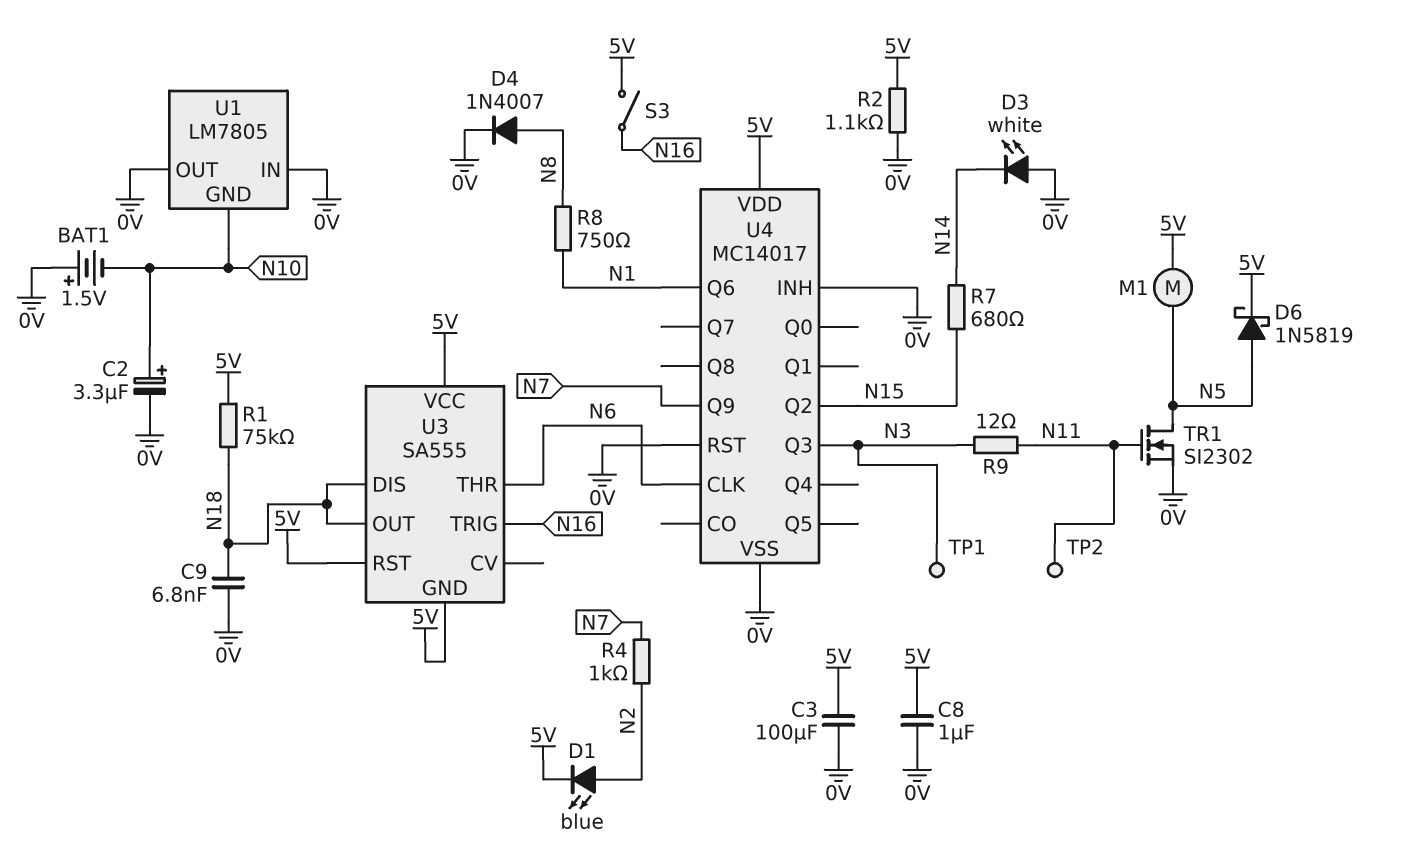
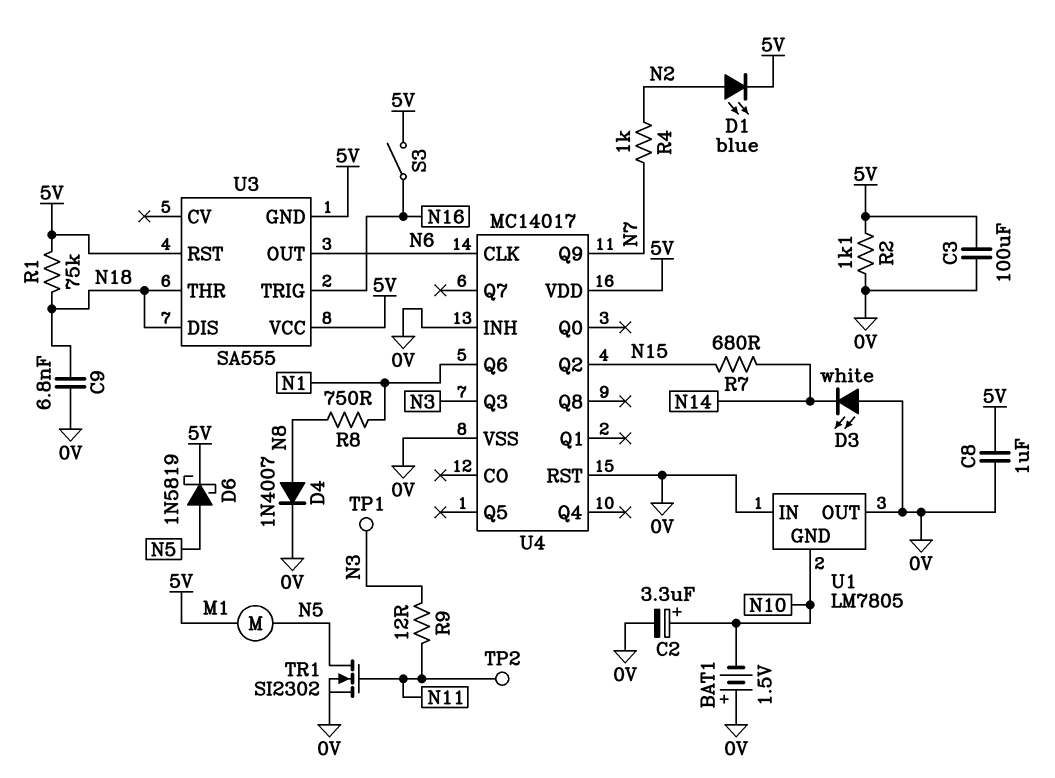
U3 pin OUT: N18 -> N6
U3 pin THR: N6 -> N18

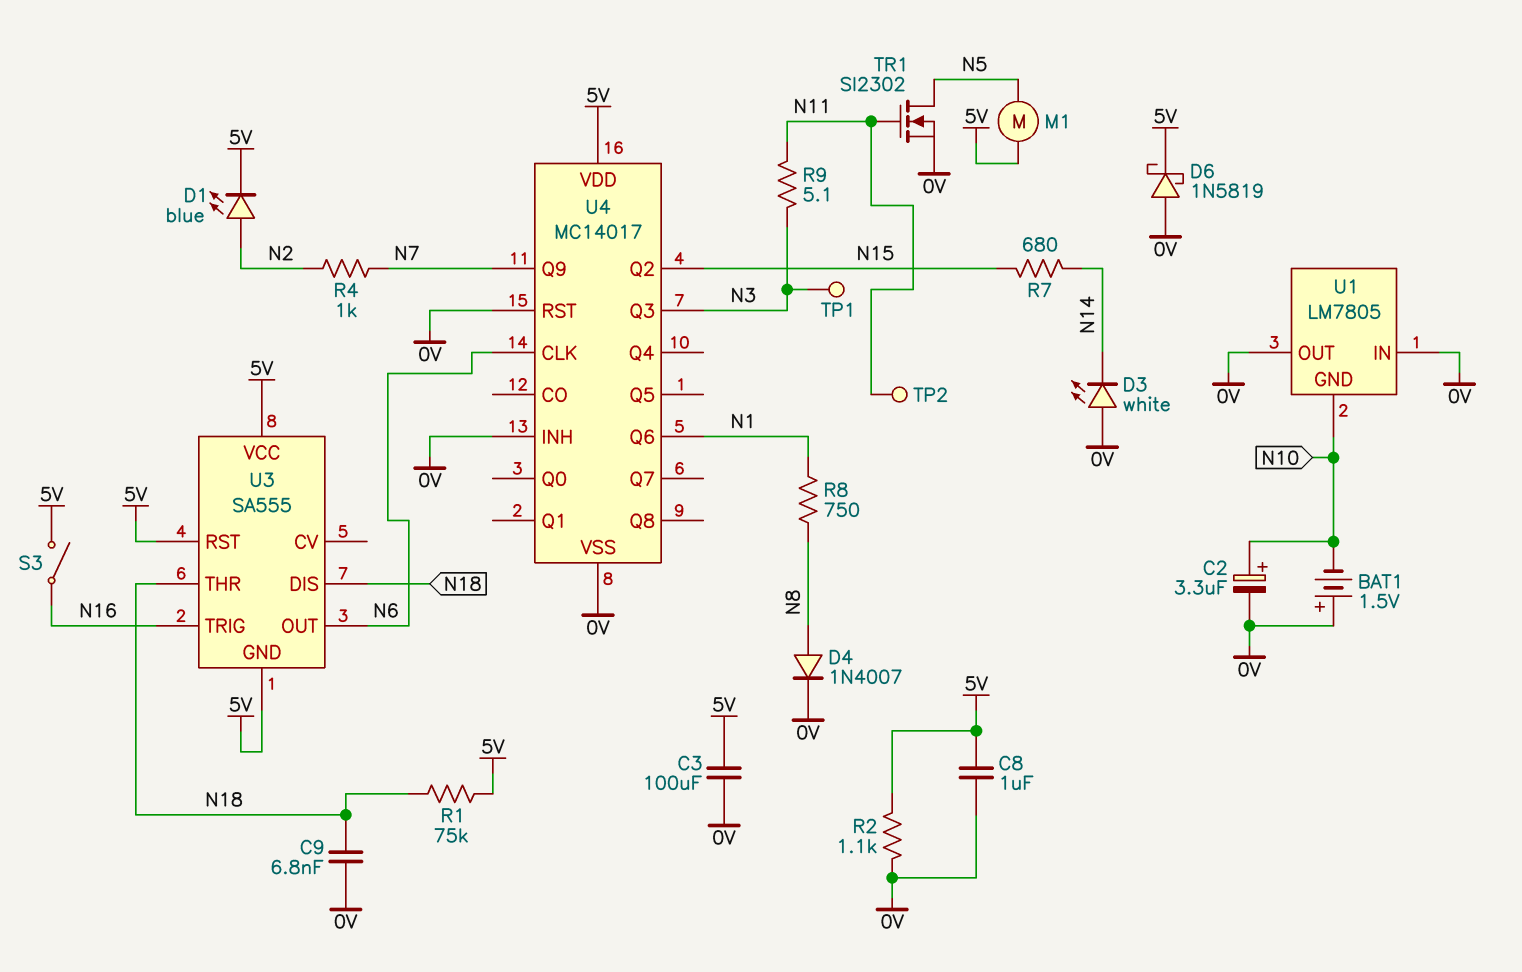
D6: schottky 1N5819 (A N5, K 5V) -> schottky 1N5819 (A 0V, K 5V)
R9: 12 (N3, N11) -> 5.1 (N3, N11)

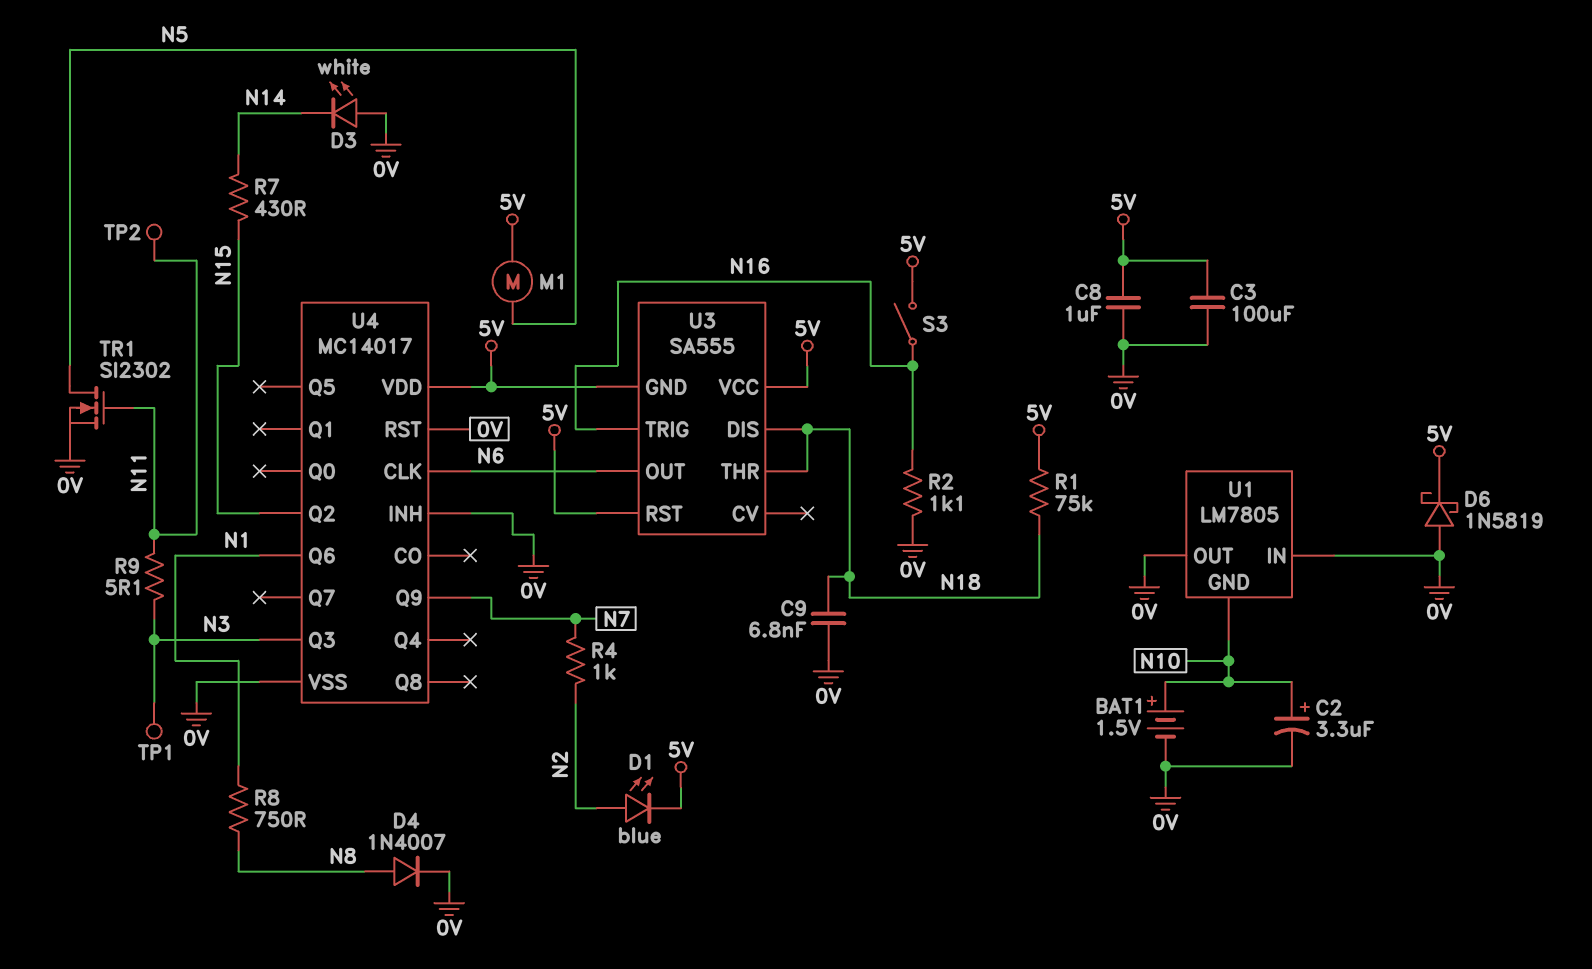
BAT1: 1.5V (plus 0V, minus N10) -> 1.5V (plus N10, minus 0V)
R2: 1.1k (0V, 5V) -> 1.1k (0V, N16)
R7: 680 (N14, N15) -> 430 (N14, N15)

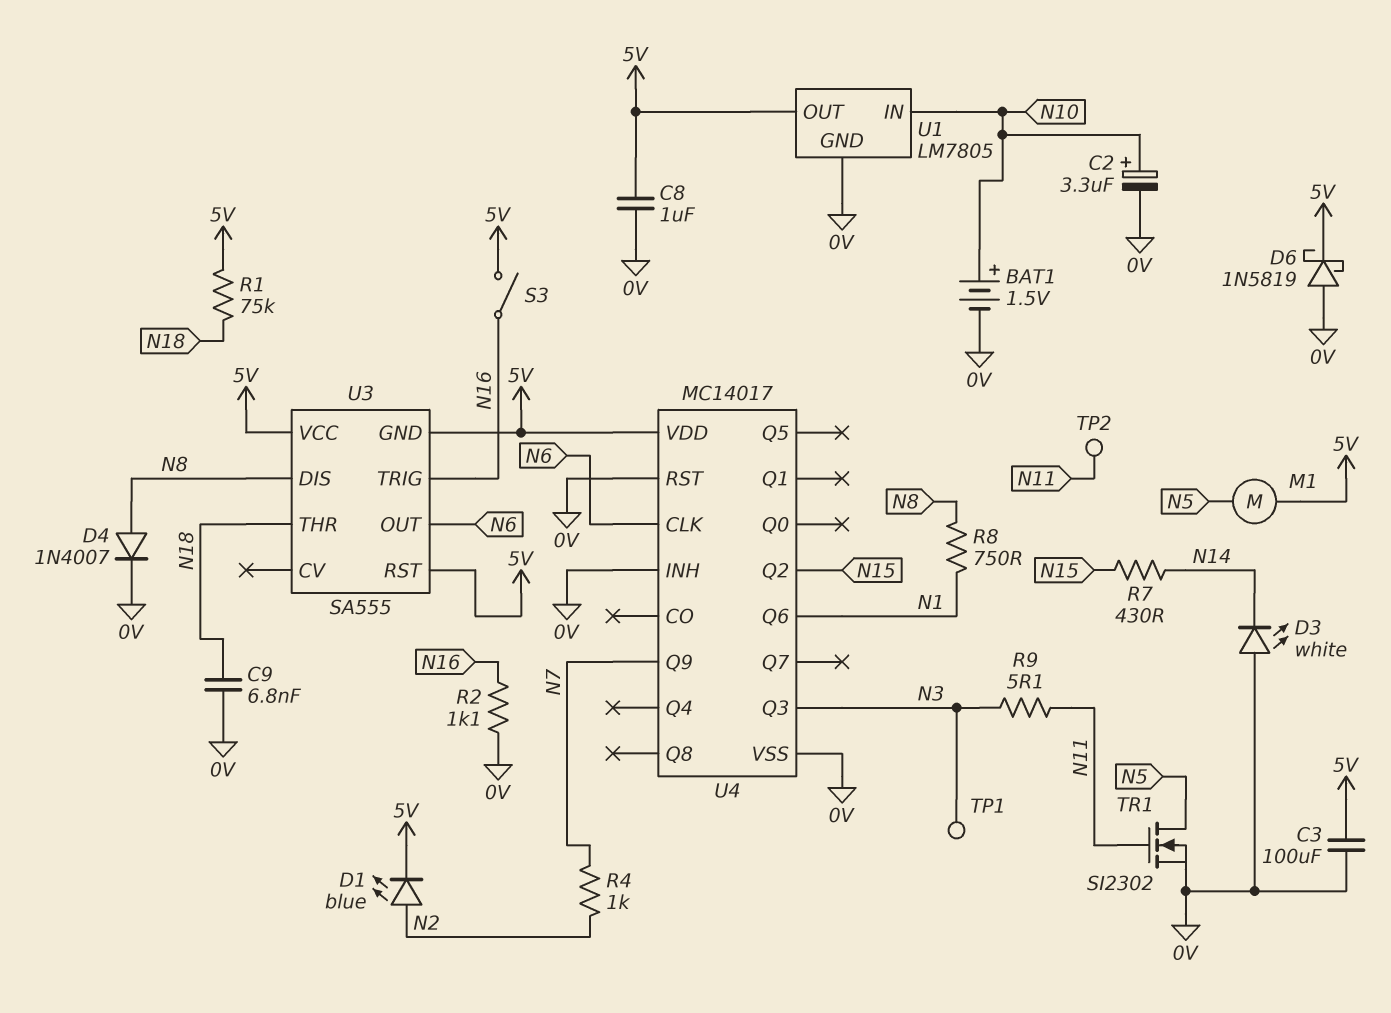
U1 pin GND: N10 -> 0V
U1 pin IN: 0V -> N10
U1 pin OUT: 0V -> 5V
U3 pin DIS: N18 -> N8

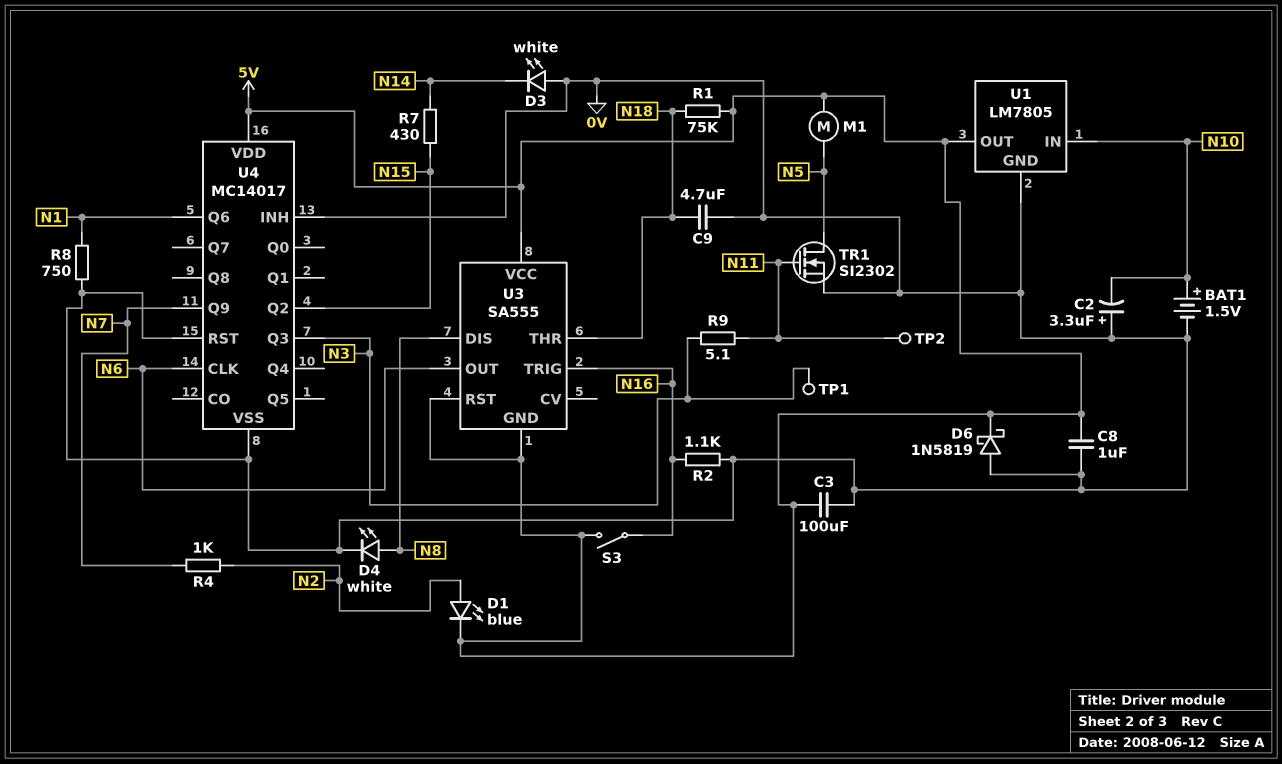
C2: 3.3uF (plus N10, minus 0V) -> 3.3uF (plus 0V, minus N10)
C9: 6.8nF (0V, N18) -> 4.7uF (0V, N18)
D4: diode 1N4007 (A N8, K 0V) -> LED white (A N8, K 0V)
R8: 750 (N1, N8) -> 750 (0V, N1)

